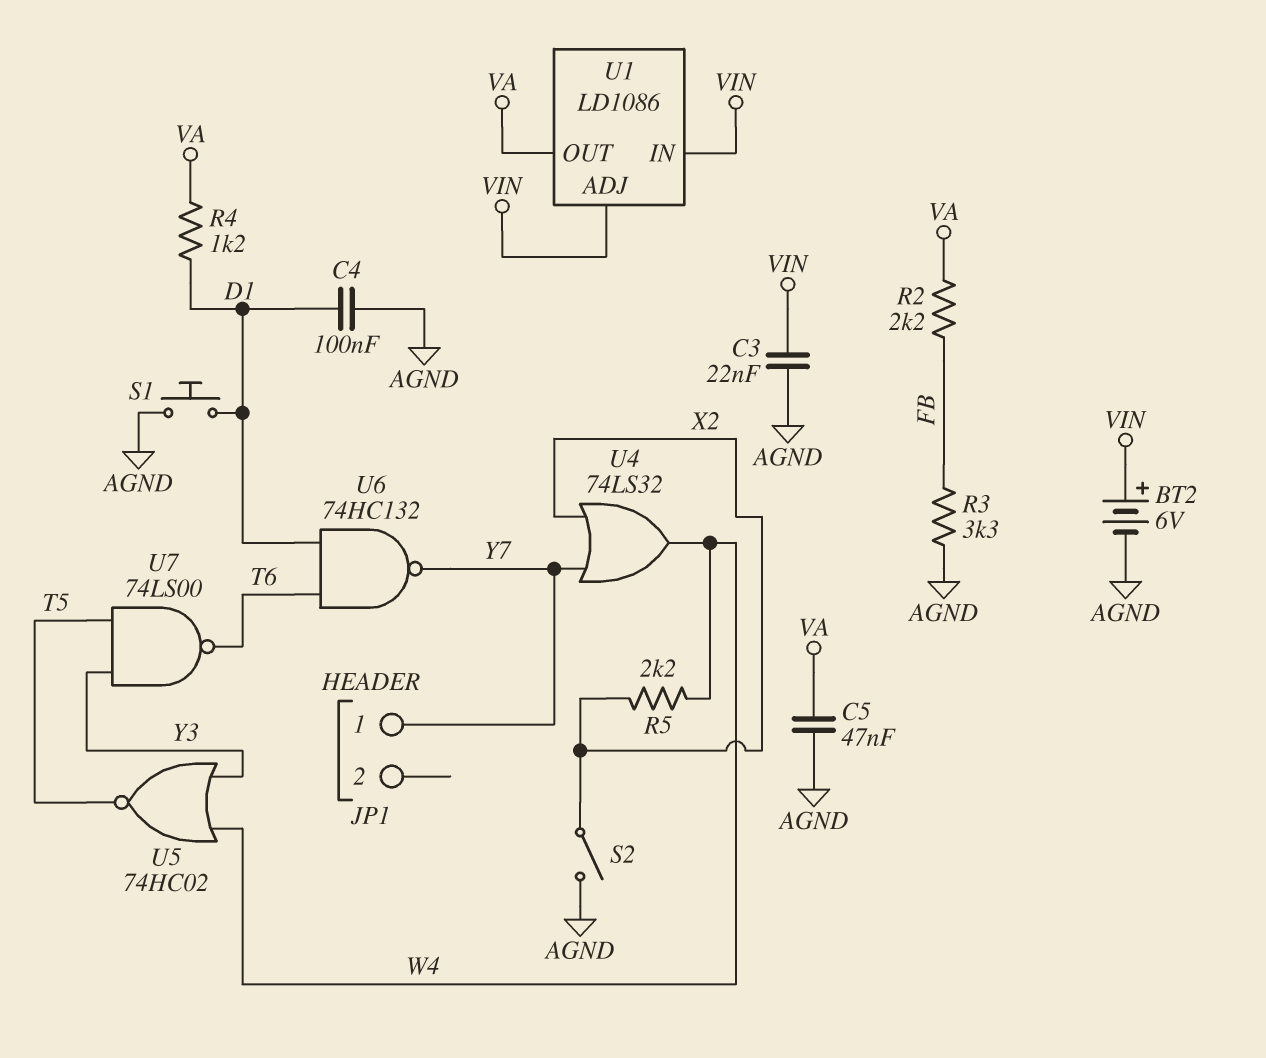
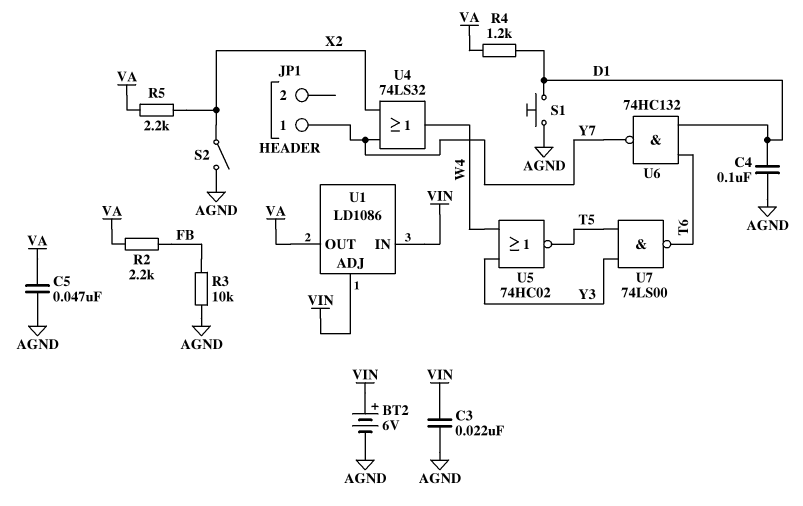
R3: 3.3k (AGND, FB) -> 10k (AGND, FB)
R5: 2.2k (W4, X2) -> 2.2k (VA, X2)

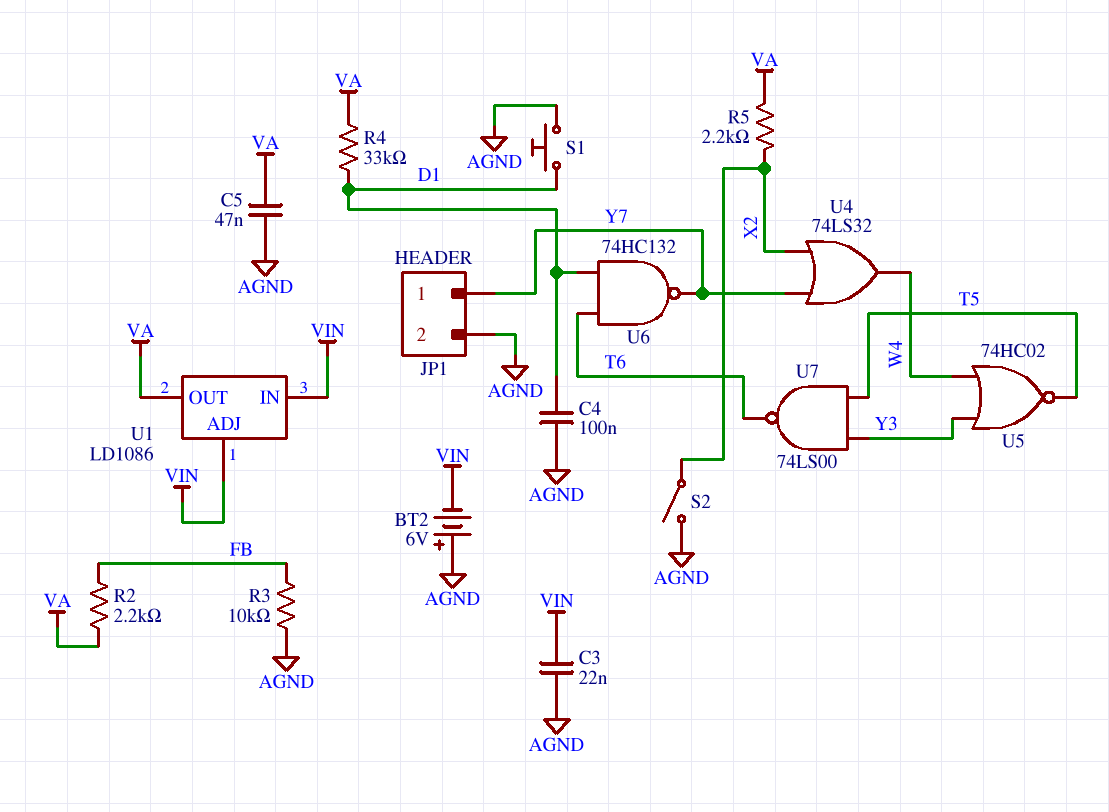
BT2: 6V (plus VIN, minus AGND) -> 6V (plus AGND, minus VIN)
JP1 pin 2: none -> AGND
R4: 1.2k (D1, VA) -> 33k (D1, VA)

